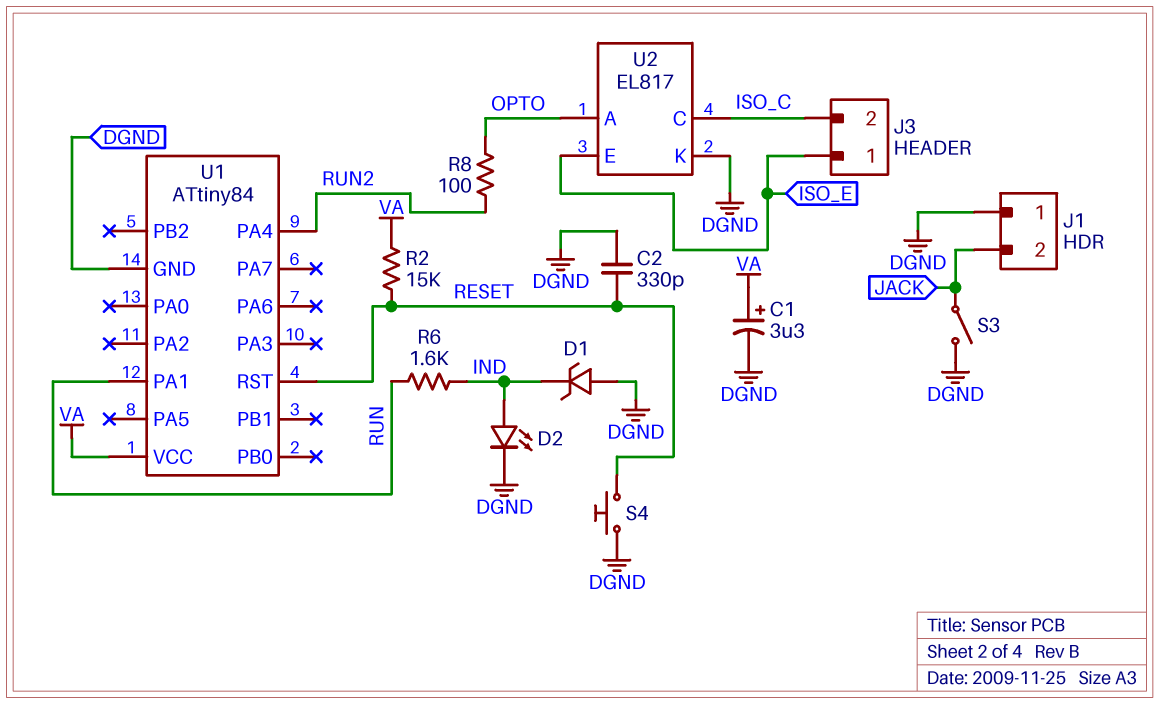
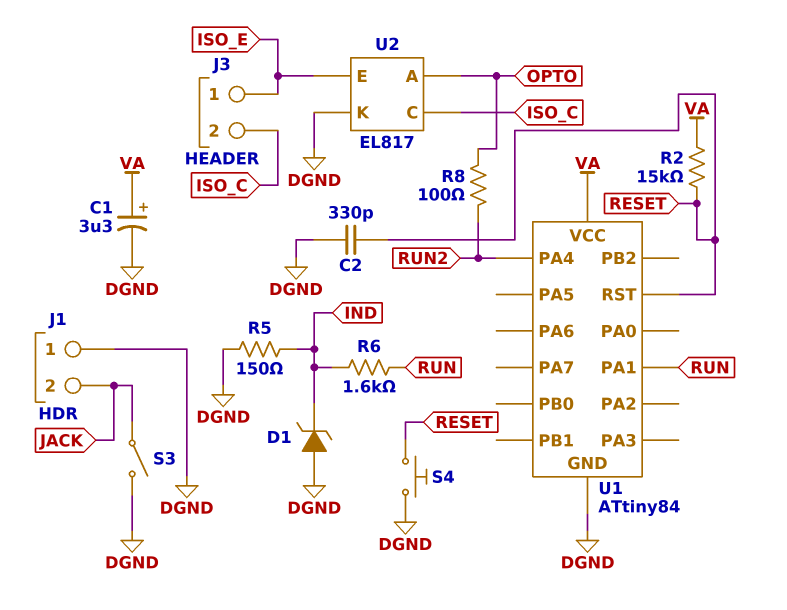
D2: LED (A IND, K DGND) -> none
R5: none -> 150 (DGND, IND)

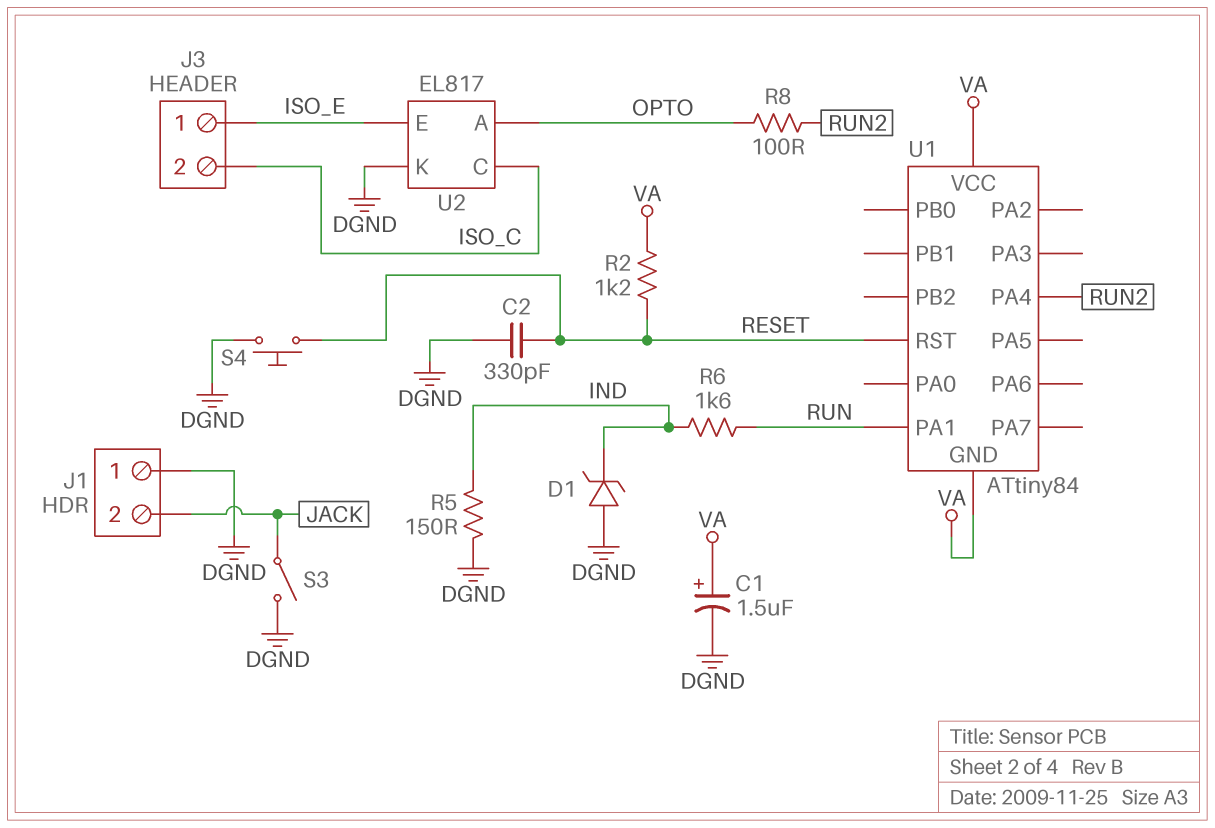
C1: 3.3uF (plus VA, minus DGND) -> 1.5uF (plus VA, minus DGND)
R2: 15k (RESET, VA) -> 1.2k (RESET, VA)
U1 pin GND: DGND -> VA

